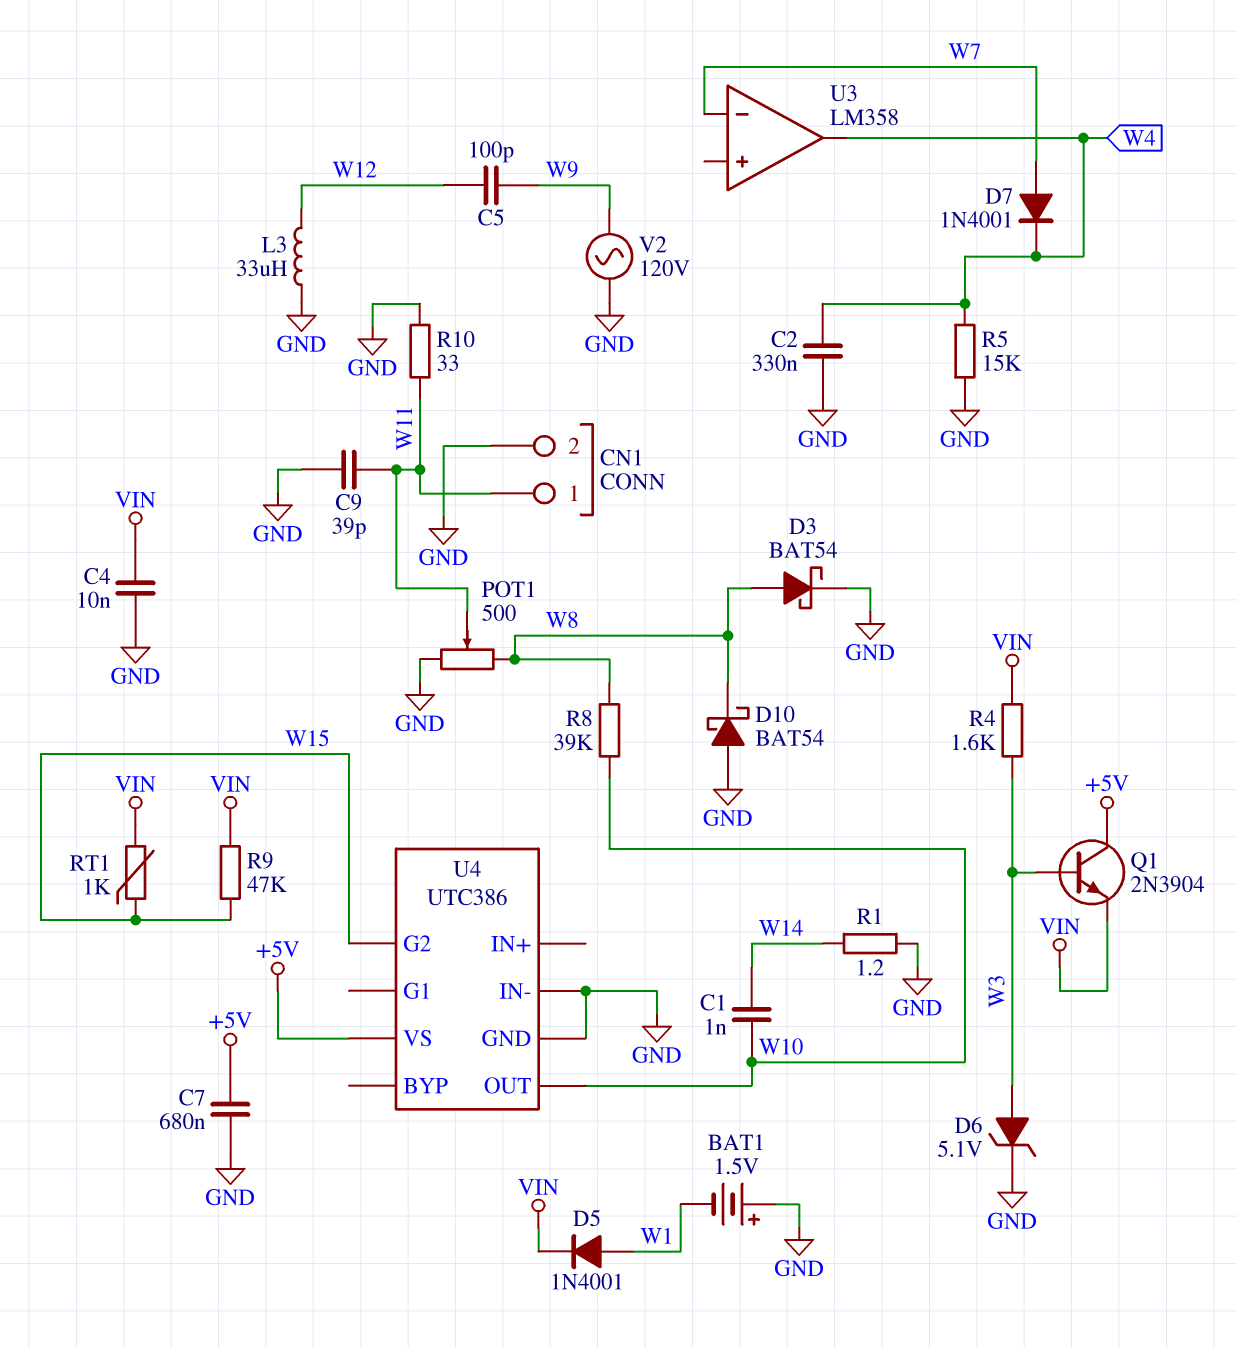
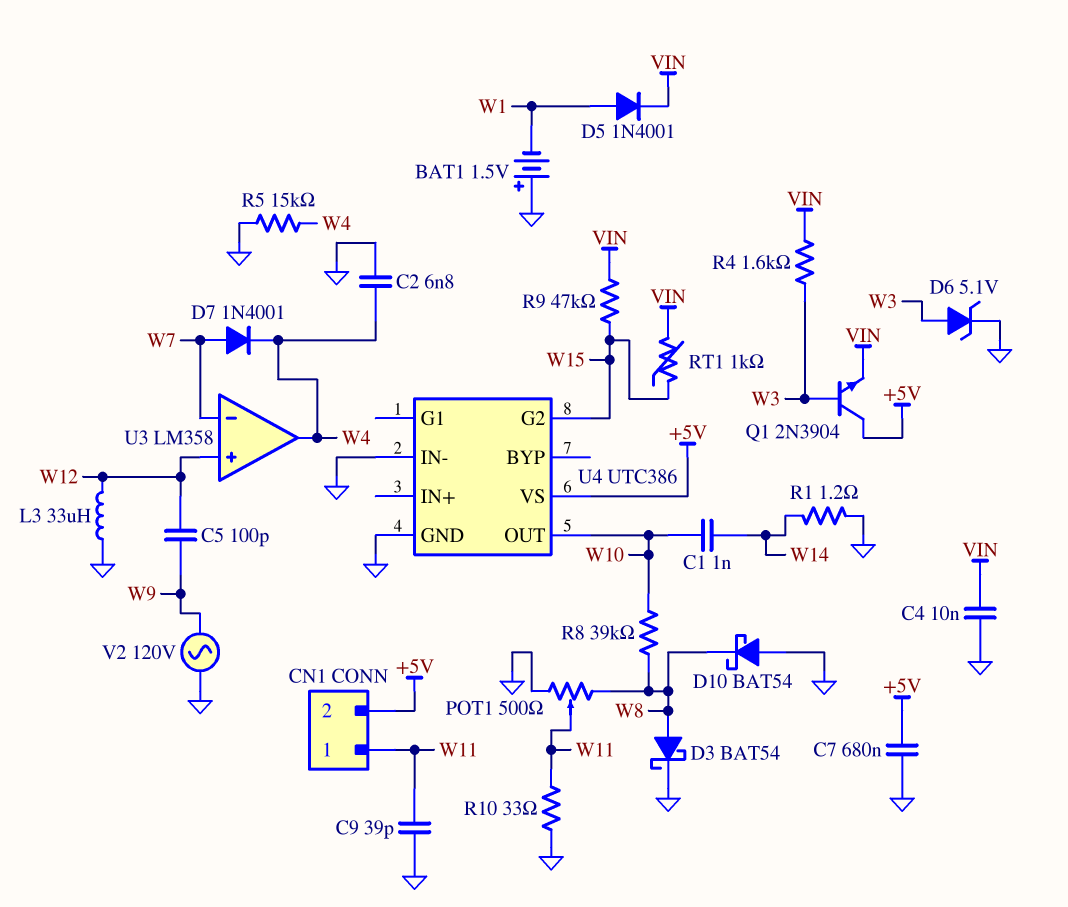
C2: 330nF (GND, W4) -> 6.8nF (GND, W4)
CN1 pin 2: GND -> +5V
U3 pin in+: none -> W12

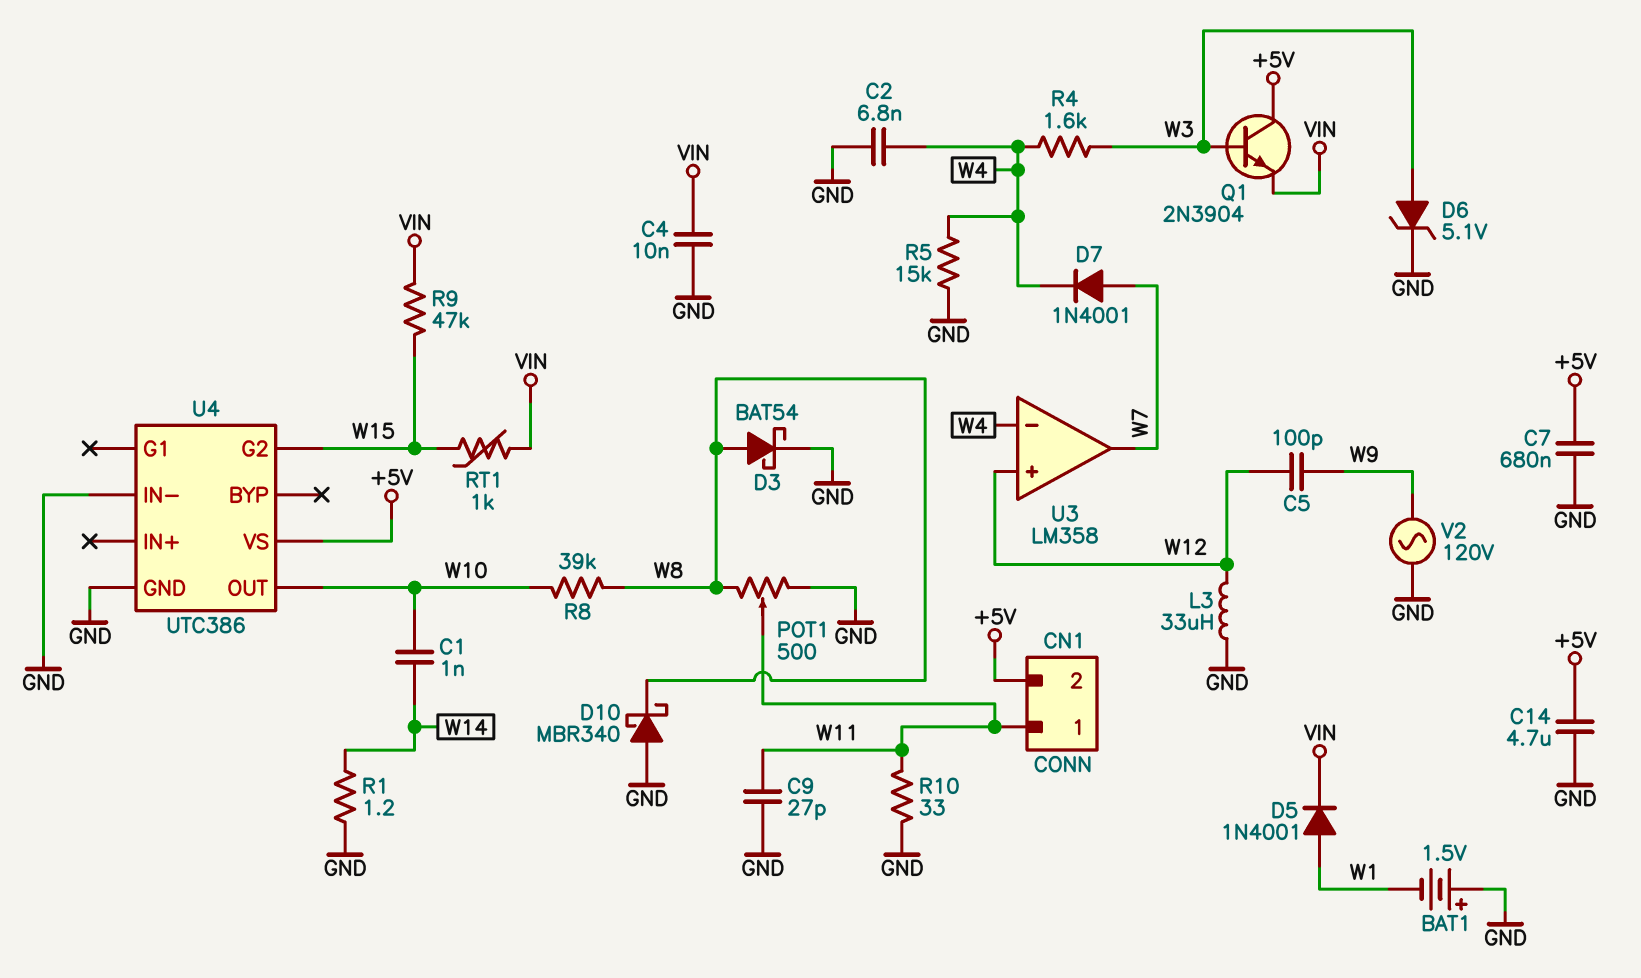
C9: 39pF (GND, W11) -> 27pF (GND, W11)
C14: none -> 4.7uF (+5V, GND)
D10: schottky BAT54 (A GND, K W8) -> schottky MBR340 (A GND, K W8)
R4: 1.6k (VIN, W3) -> 1.6k (W3, W4)
U3 pin in-: W7 -> W4
U3 pin out: W4 -> W7

